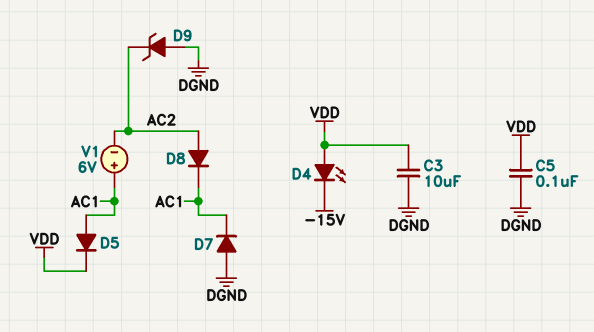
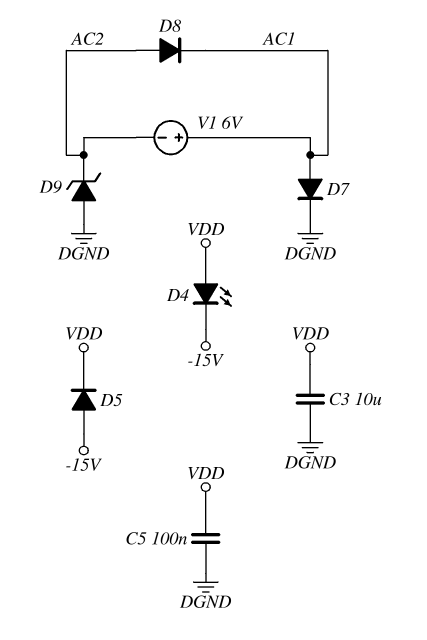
D5: diode (A AC1, K VDD) -> diode (A -15V, K VDD)
D7: diode (A DGND, K AC1) -> diode (A AC1, K DGND)

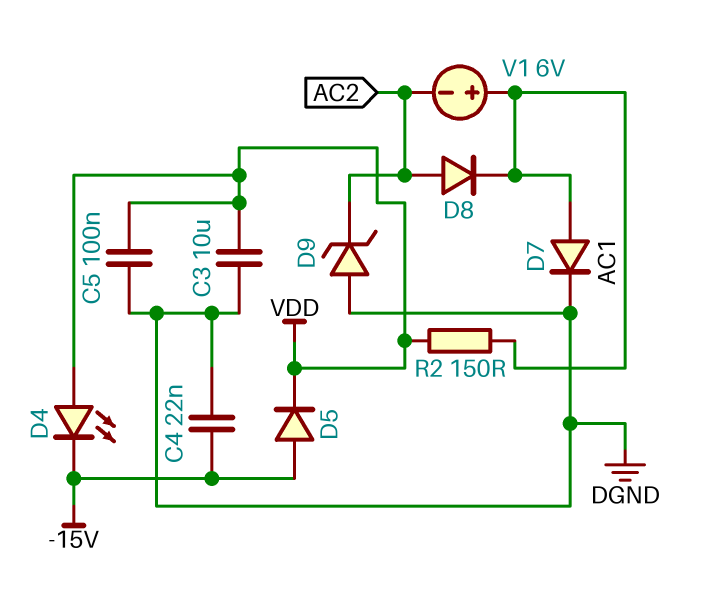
C4: none -> 22nF (-15V, DGND)
R2: none -> 150 (AC1, VDD)

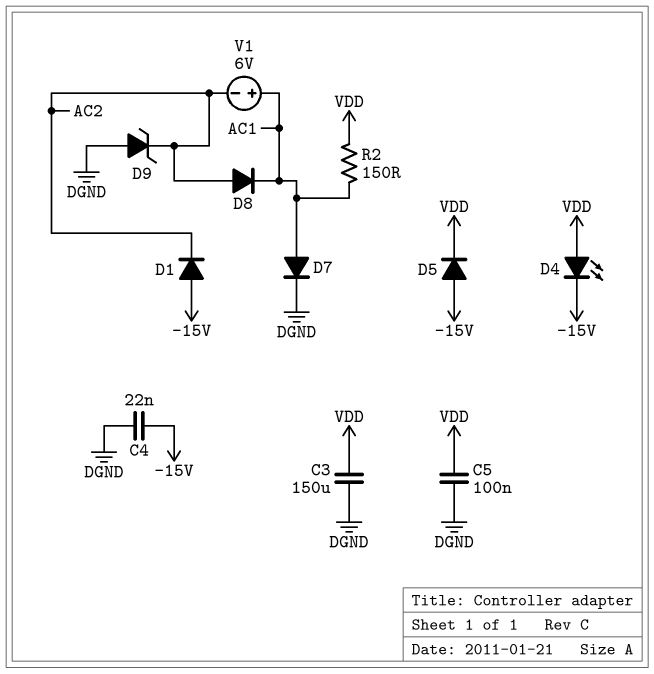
C3: 10uF (DGND, VDD) -> 150uF (DGND, VDD)
D1: none -> diode (A -15V, K AC2)

